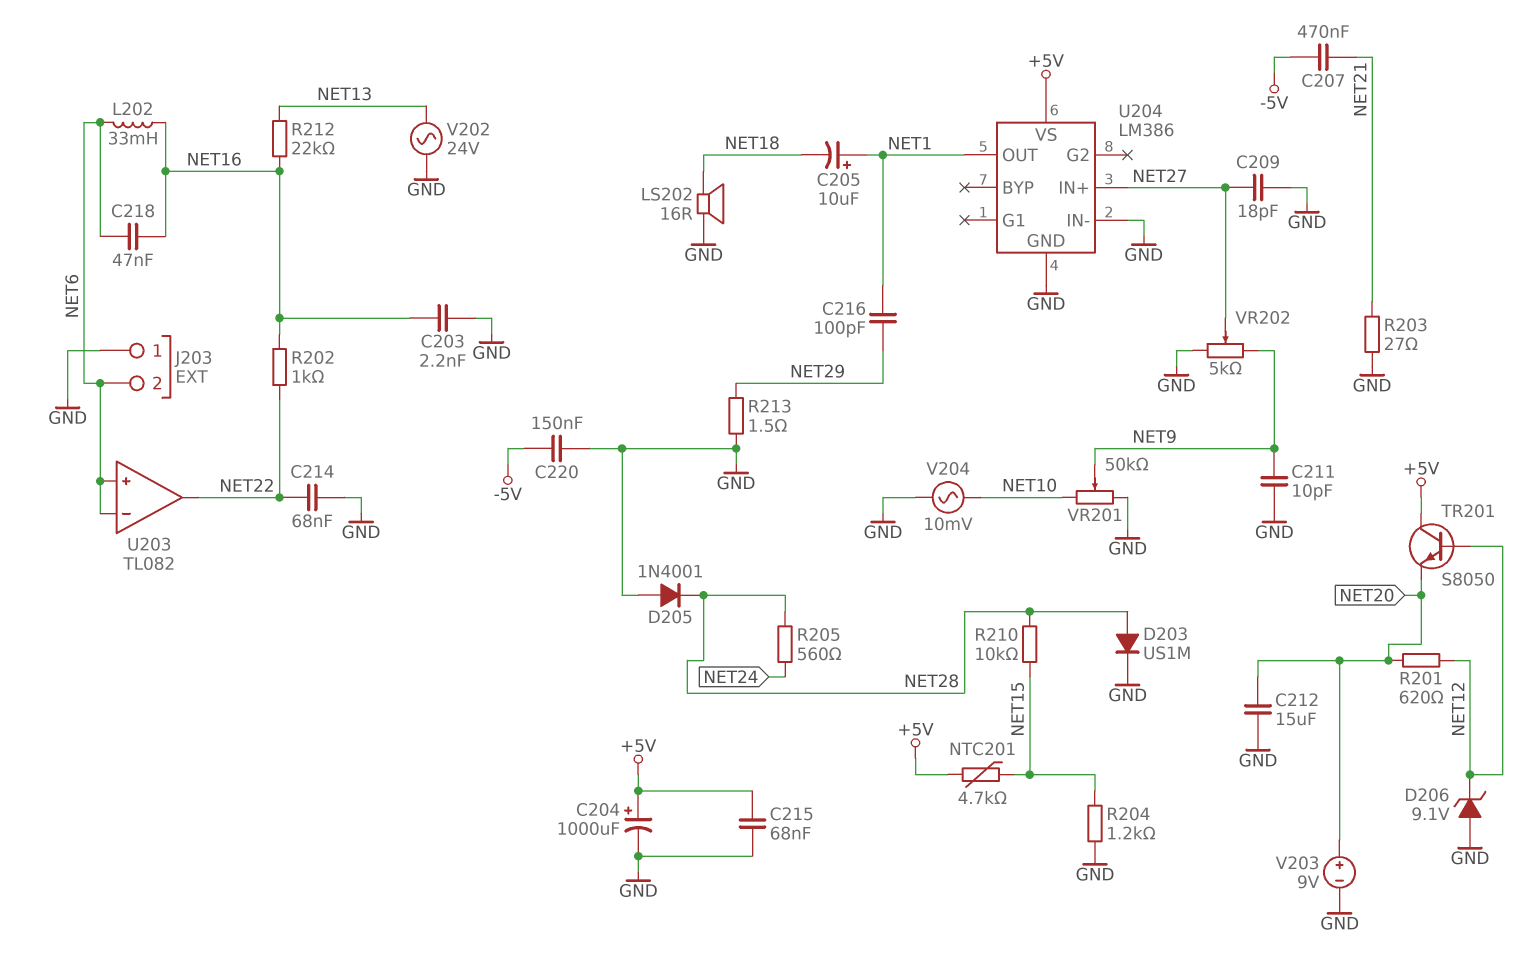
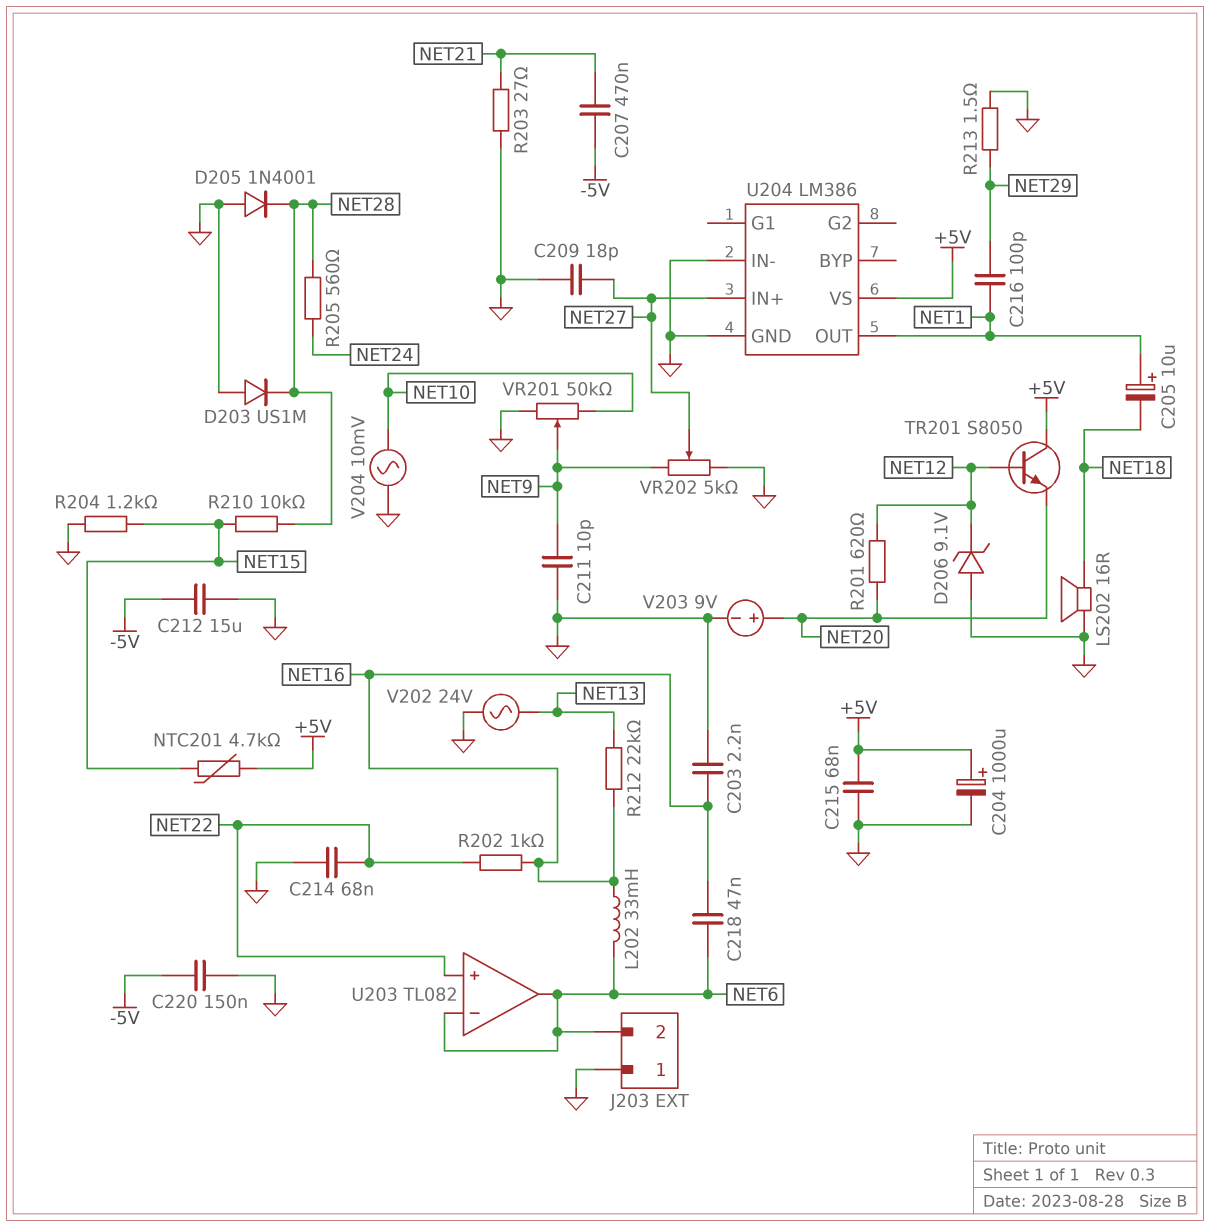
C212: 15uF (GND, NET20) -> 15uF (-5V, GND)
D203: diode US1M (A NET28, K GND) -> diode US1M (A GND, K NET28)
U203 pin in+: NET6 -> NET22
U203 pin out: NET22 -> NET6

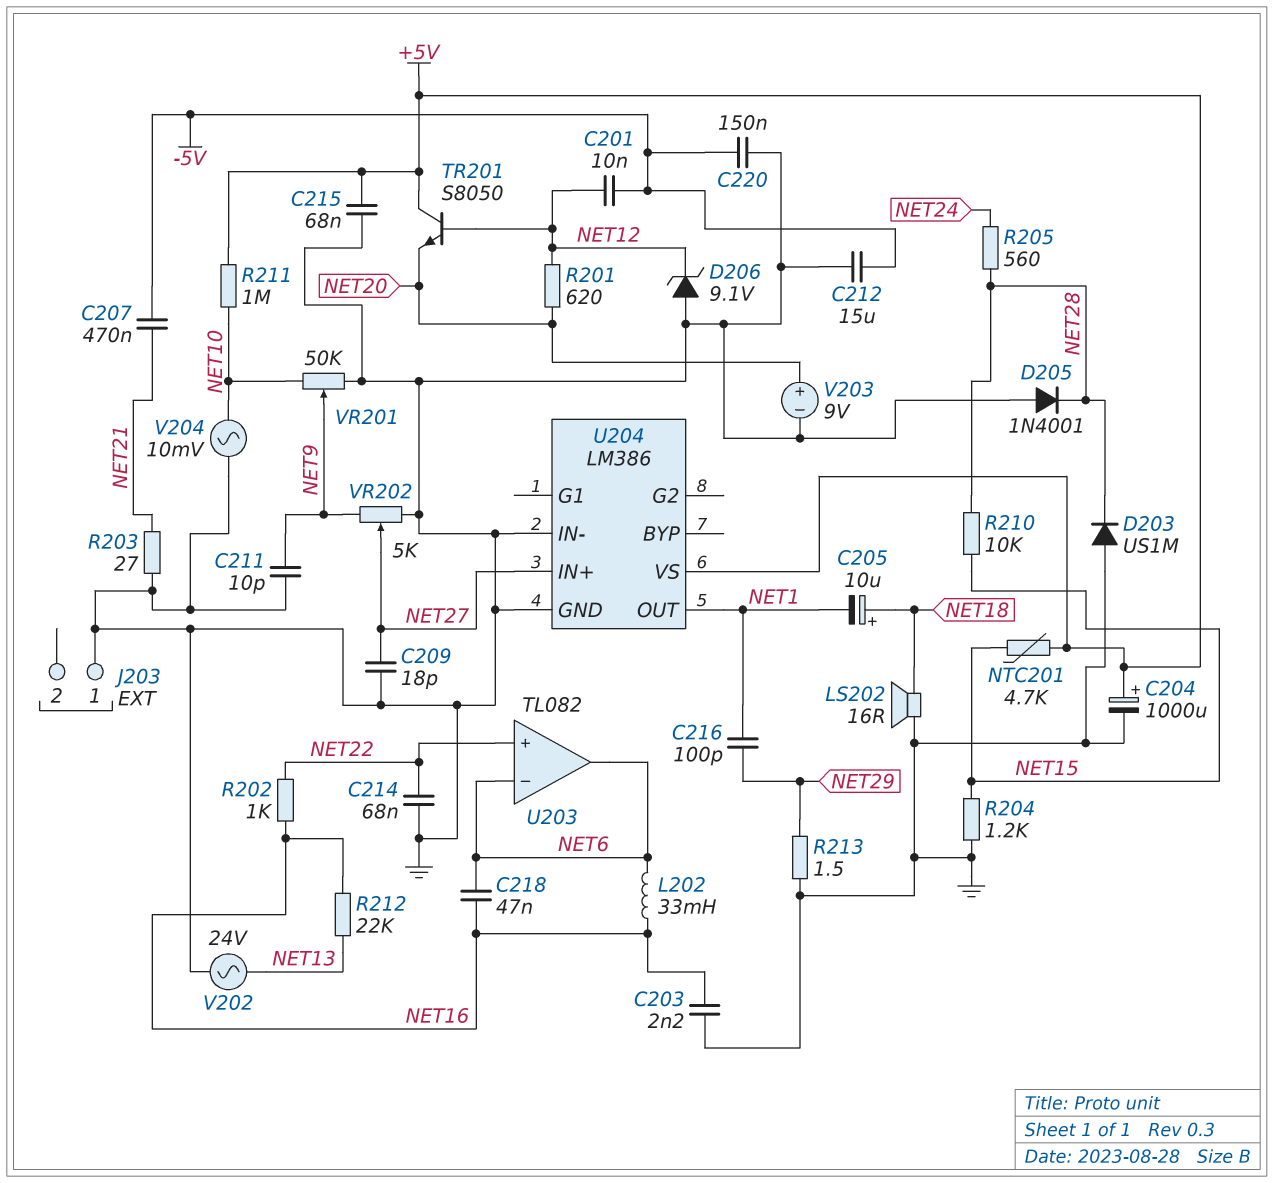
C201: none -> 10nF (-5V, NET12)
C205: 10uF (plus NET1, minus NET18) -> 10uF (plus NET18, minus NET1)
J203 pin 2: NET6 -> none
R211: none -> 1M (+5V, NET10)

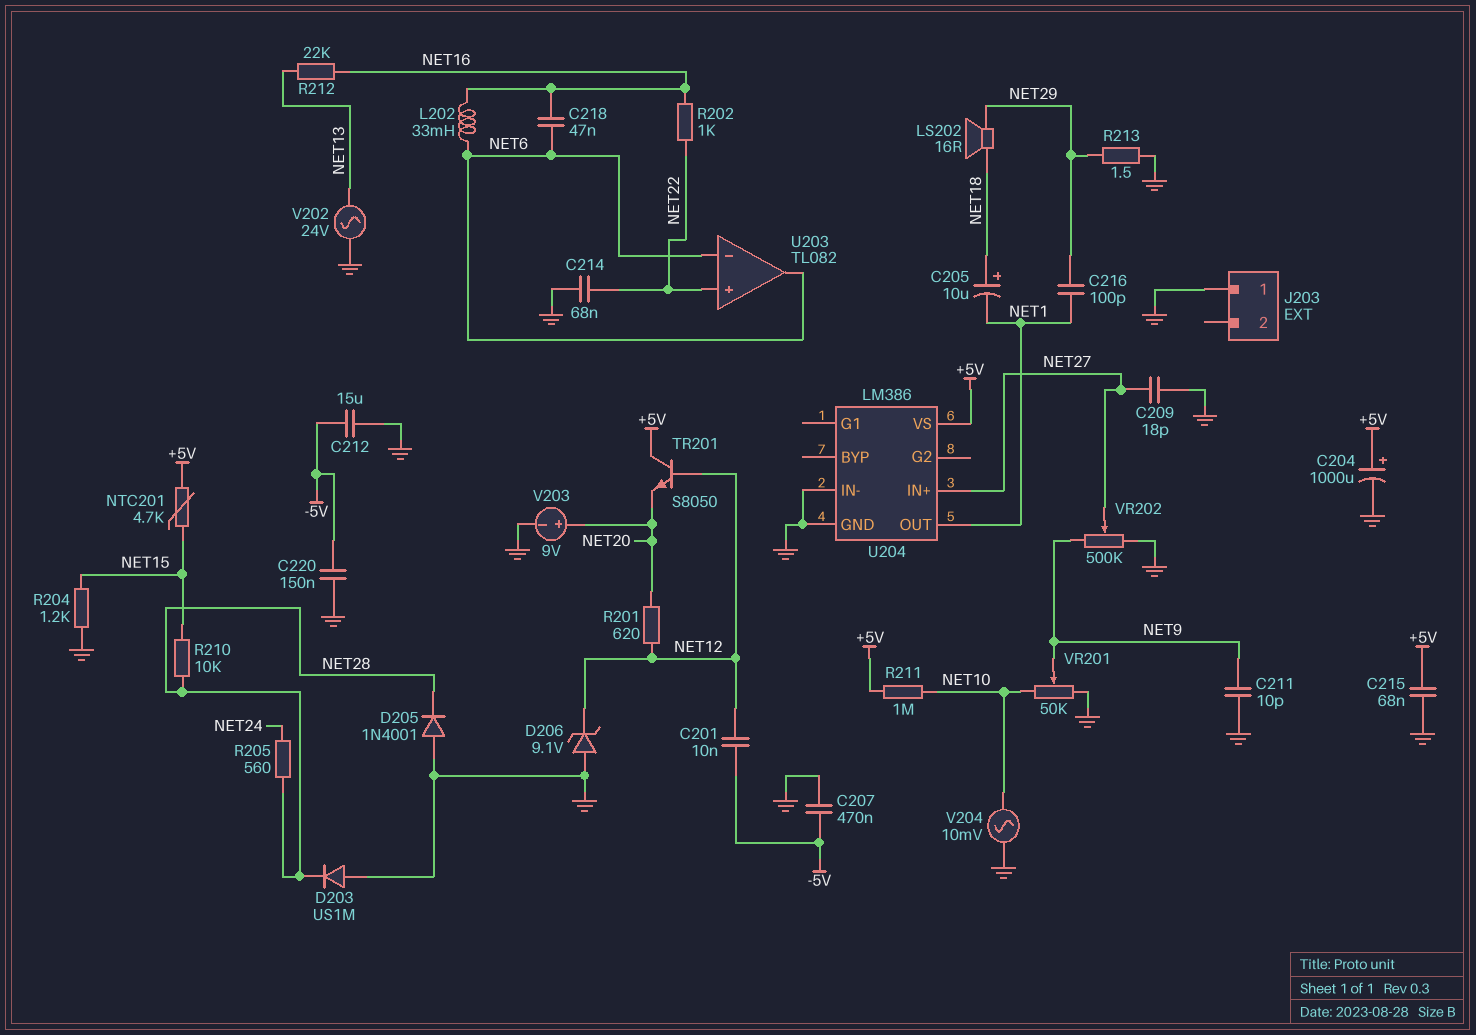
C203: 2.2nF (GND, NET16) -> none
C207: 470nF (-5V, NET21) -> 470nF (-5V, GND)
LS202: speaker 16R (GND, NET18) -> speaker 16R (NET18, NET29)
R203: 27 (GND, NET21) -> none
VR202: 5k (GND, NET9, wiper NET27) -> 500k (GND, NET9, wiper NET27)

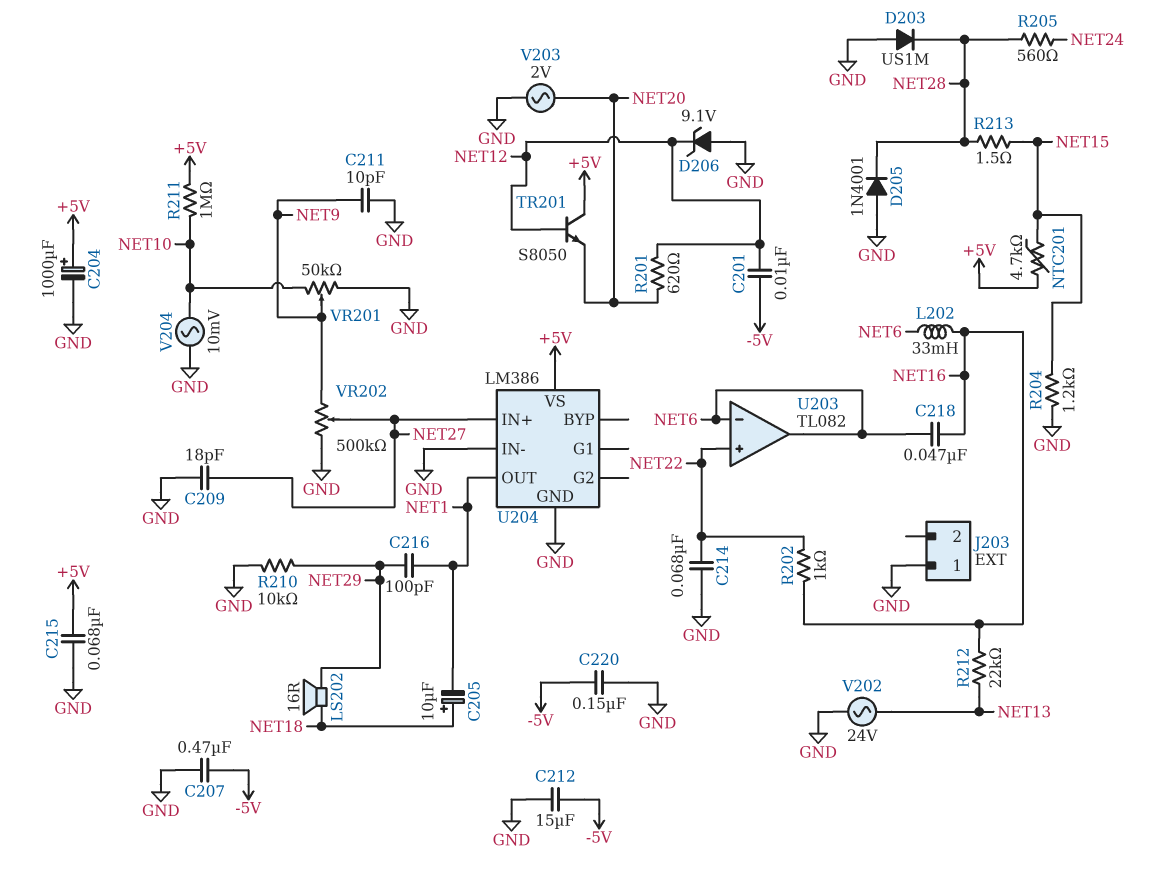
R210: 10k (NET15, NET28) -> 10k (GND, NET29)
R213: 1.5 (GND, NET29) -> 1.5 (NET15, NET28)
V203: 9V (plus NET20, minus GND) -> AC 2V (GND, NET20)

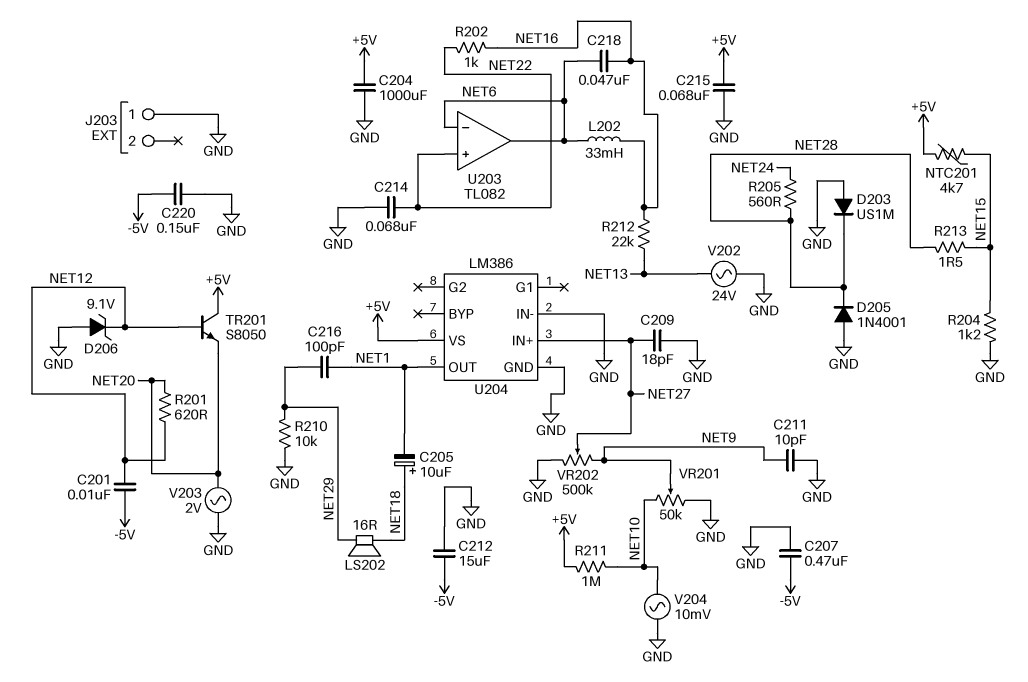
C204: 1000uF (plus +5V, minus GND) -> 1000uF (+5V, GND)

